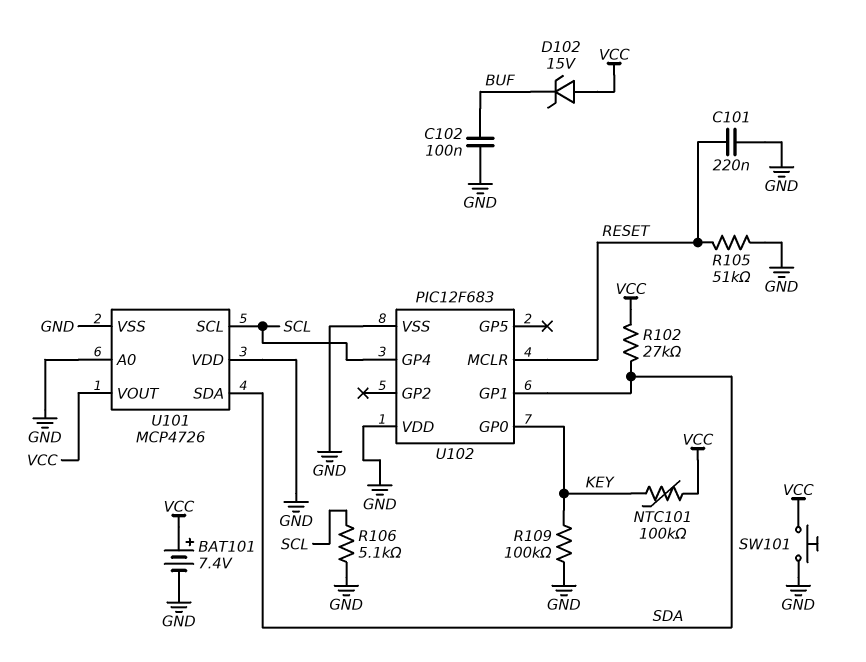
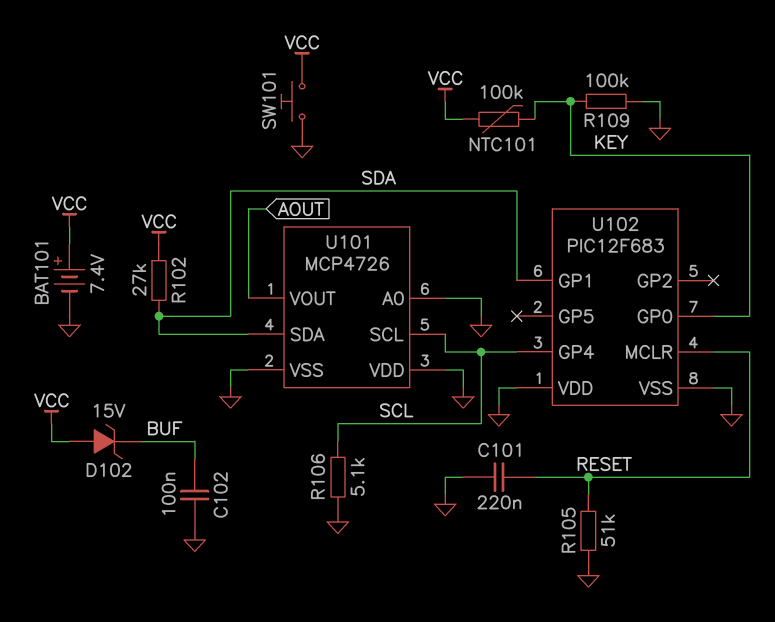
U101 pin VOUT: VCC -> AOUT

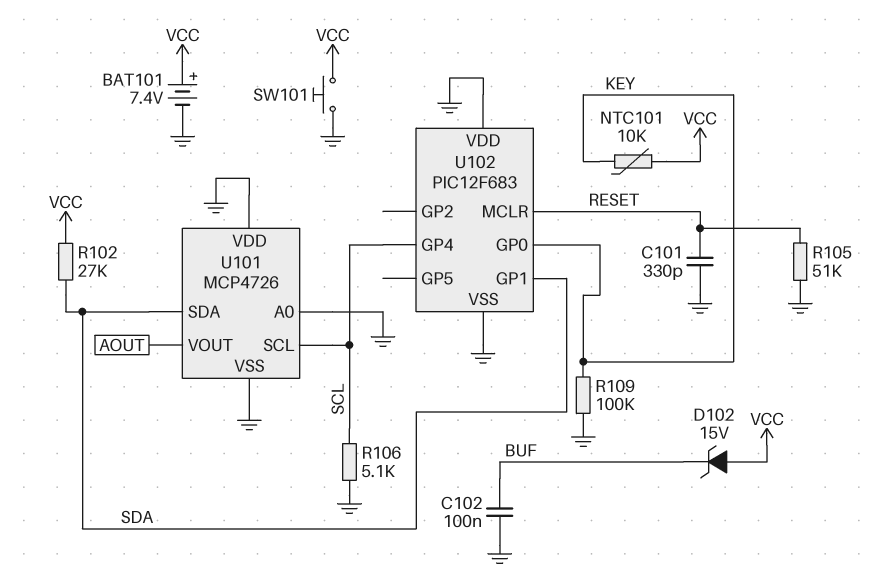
C101: 220nF (GND, RESET) -> 330pF (GND, RESET)
NTC101: 100k (KEY, VCC) -> 10k (KEY, VCC)

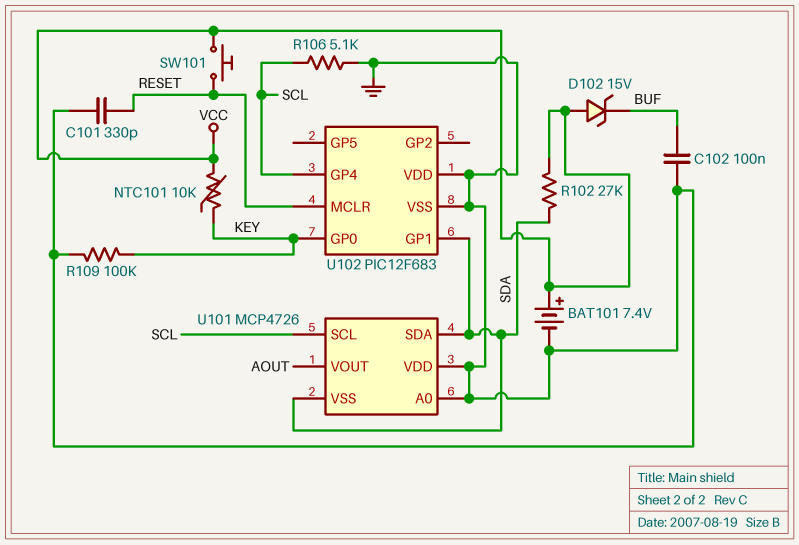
R105: 51k (GND, RESET) -> none
SW101: button (GND, VCC) -> button (RESET, VCC)
U101 pin VSS: GND -> SDA

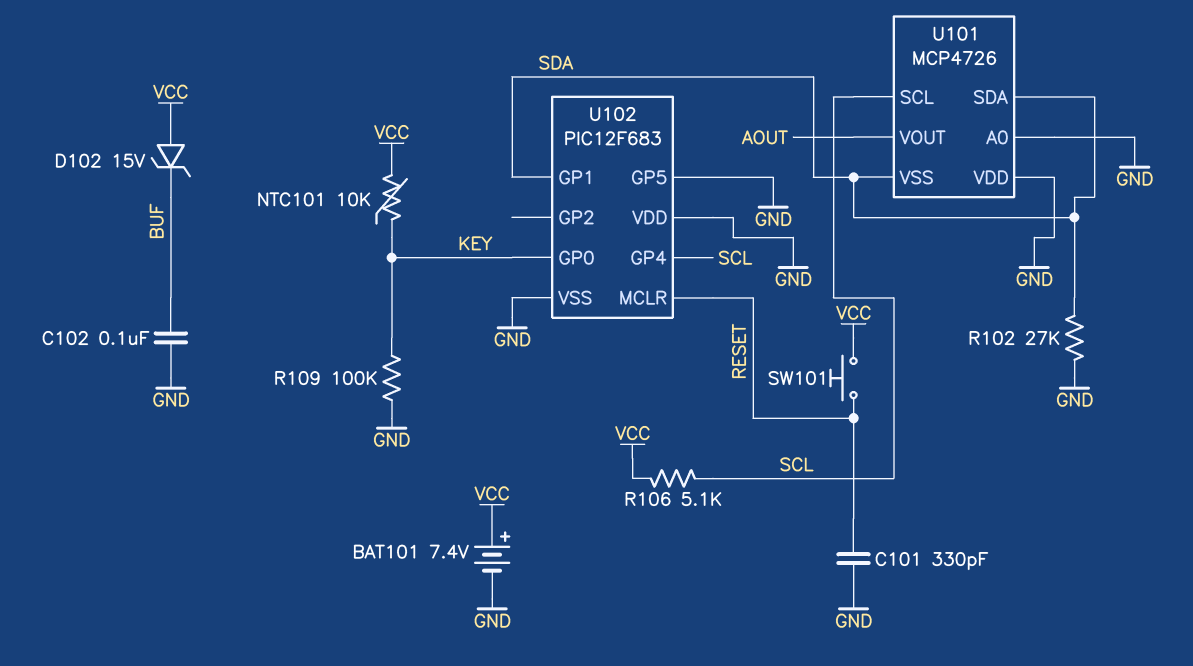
R102: 27k (SDA, VCC) -> 27k (GND, SDA)
R106: 5.1k (GND, SCL) -> 5.1k (SCL, VCC)
U102 pin GP5: none -> GND

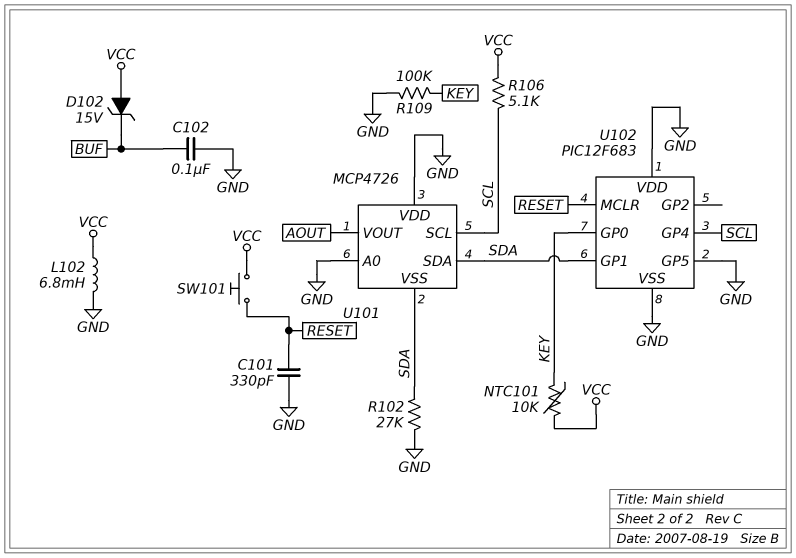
BAT101: 7.4V (plus VCC, minus GND) -> none
L102: none -> 6.8mH (GND, VCC)

